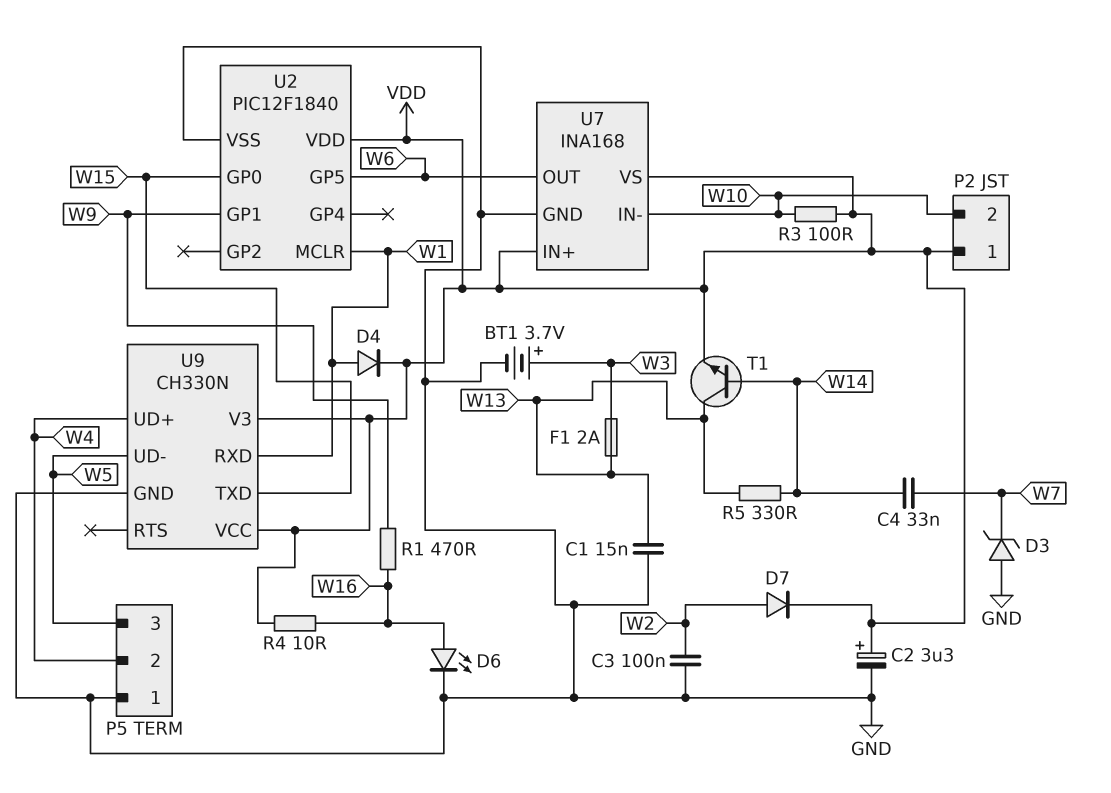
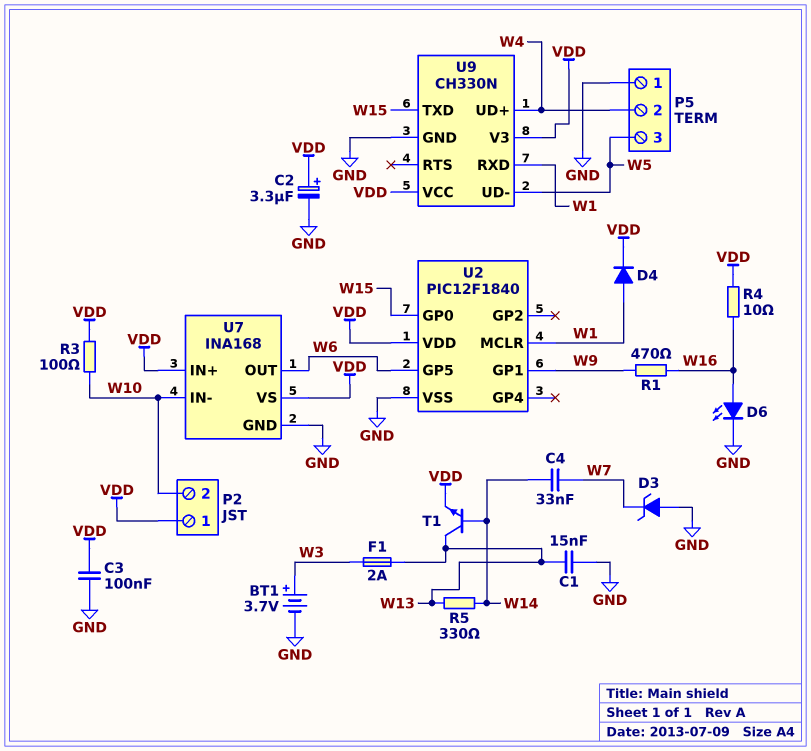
C3: 100nF (GND, W2) -> 100nF (GND, VDD)
D7: diode (A W2, K VDD) -> none

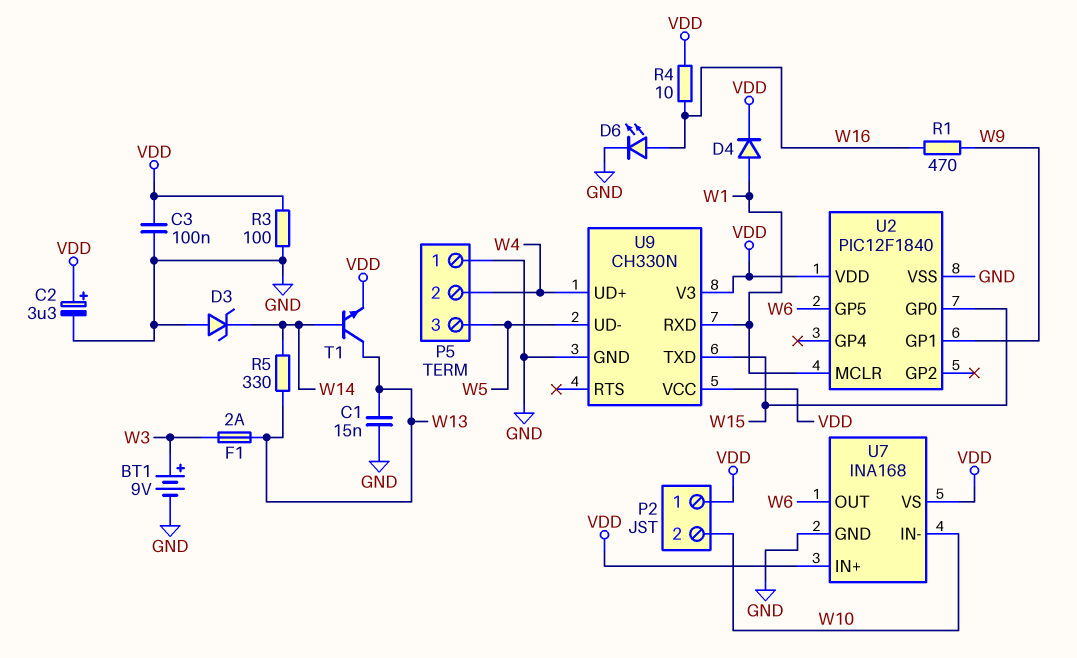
BT1: 3.7V (plus W3, minus GND) -> 9V (plus W3, minus GND)
C4: 33nF (W7, W14) -> none
D3: zener (A GND, K W7) -> zener (A GND, K W14)
R3: 100 (VDD, W10) -> 100 (GND, VDD)

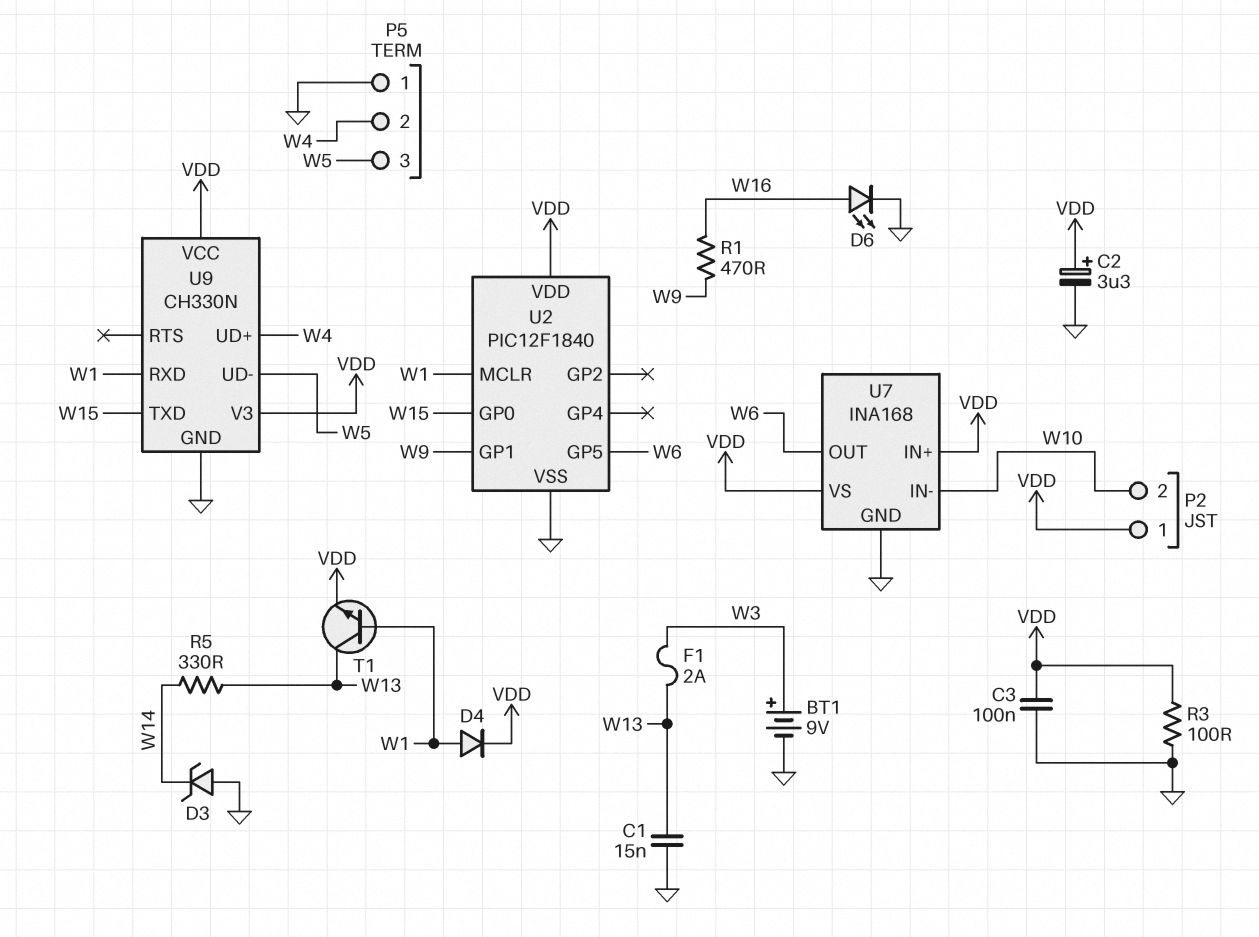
R4: 10 (VDD, W16) -> none
T1: NPN (B W14, C W13, E VDD) -> NPN (B W1, C W13, E VDD)

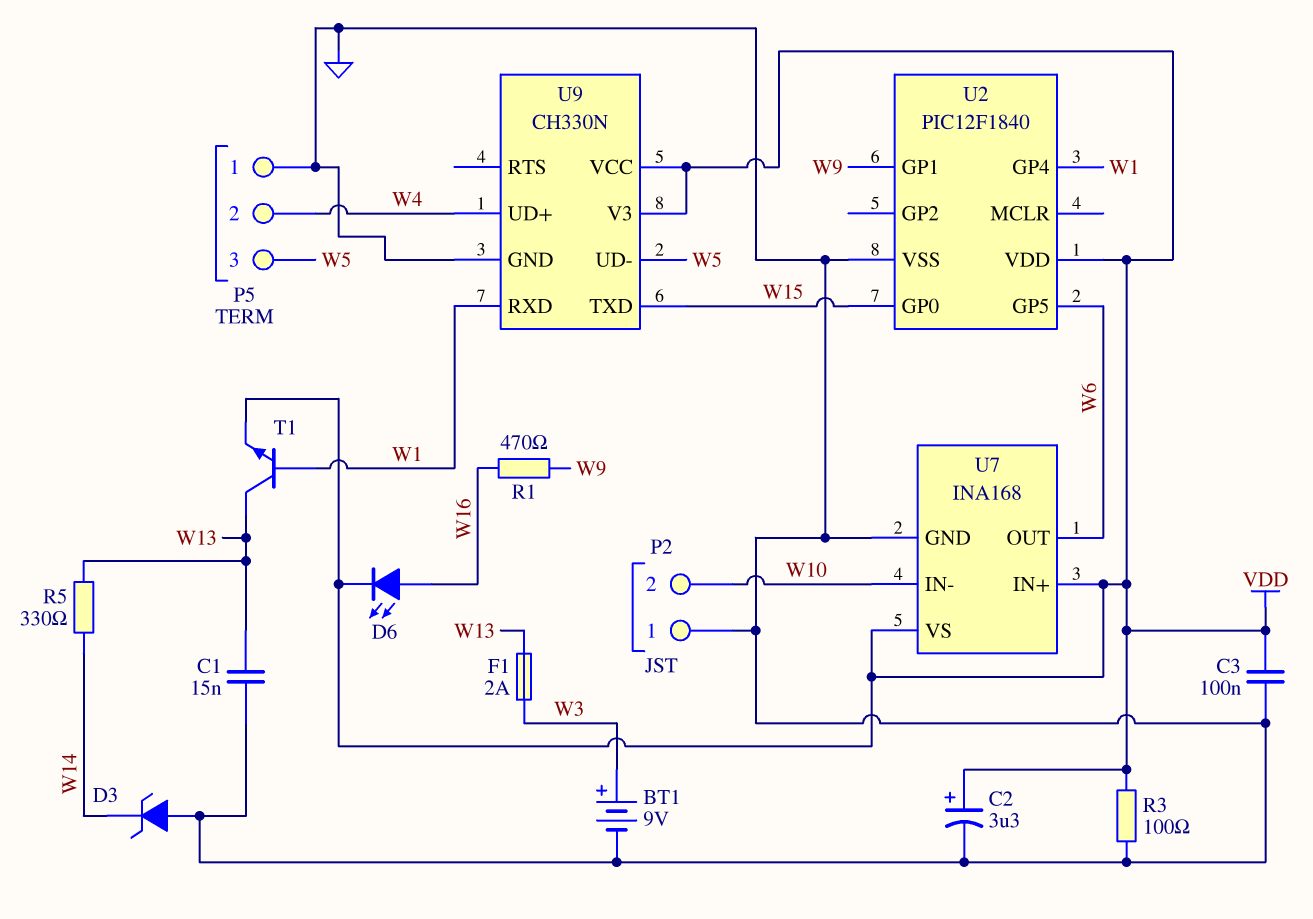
D4: diode (A W1, K VDD) -> none
D6: LED (A W16, K GND) -> LED (A W16, K VDD)
P2 pin 1: VDD -> GND
U2 pin GP4: none -> W1
U2 pin MCLR: W1 -> none

